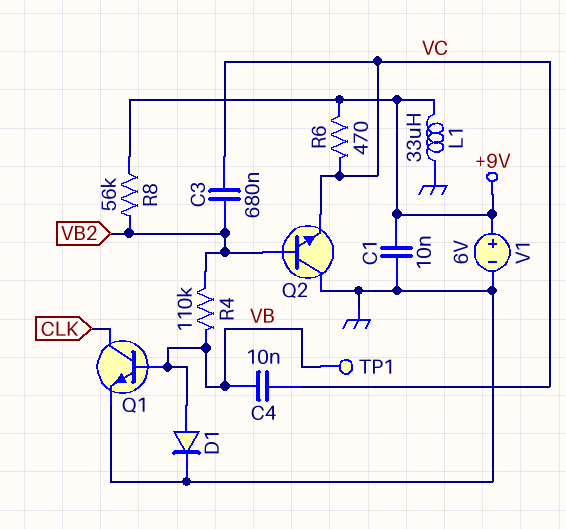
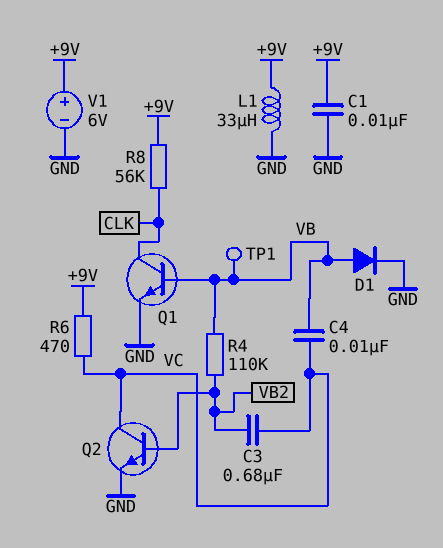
Q2: NPN (B VB2, C GND, E VC) -> NPN (B VB2, C VC, E GND)
R8: 56k (+9V, VB2) -> 56k (+9V, CLK)

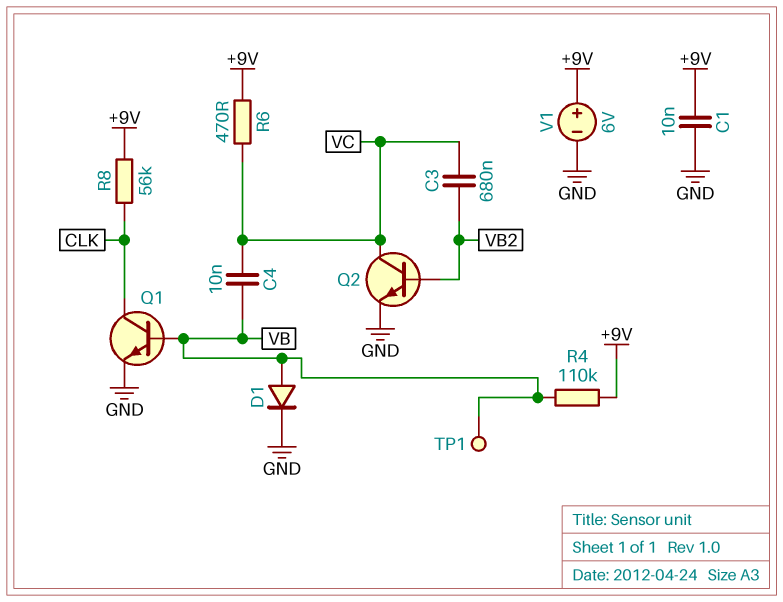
L1: 33uH (+9V, GND) -> none
R4: 110k (VB, VB2) -> 110k (+9V, VB)

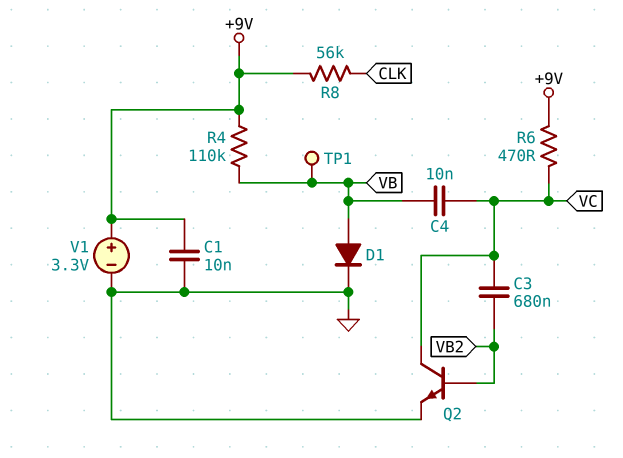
Q1: NPN (B VB, C CLK, E GND) -> none
V1: 6V (plus +9V, minus GND) -> 3.3V (plus +9V, minus GND)

